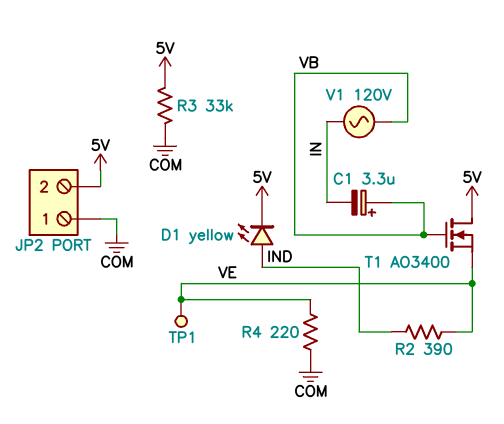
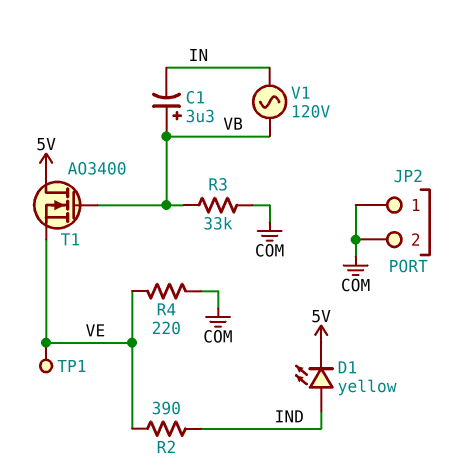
JP2 pin 2: 5V -> COM
R3: 33k (5V, COM) -> 33k (COM, VB)

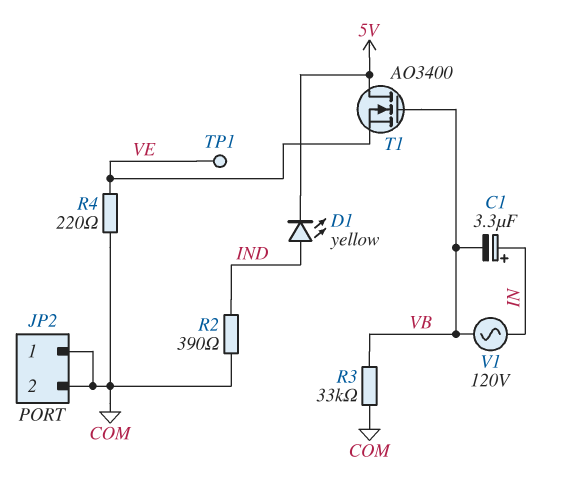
C1: 3.3uF (plus VB, minus IN) -> 3.3uF (plus IN, minus VB)
R2: 390 (IND, VE) -> 390 (COM, IND)

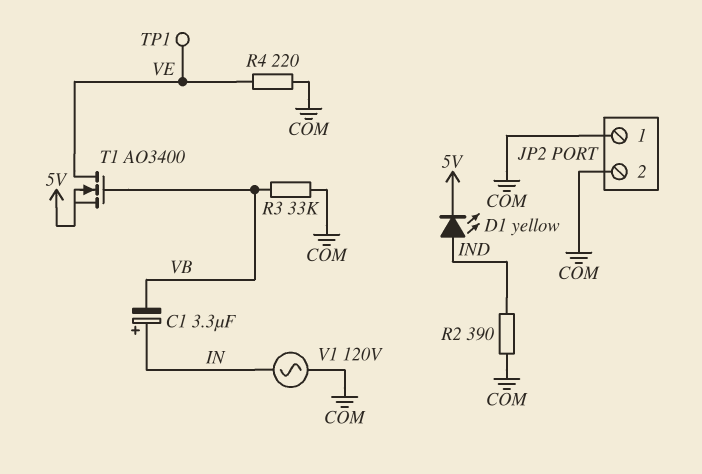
T1: NMOS AO3400 (G VB, D 5V, S VE) -> NMOS AO3400 (G VB, D VE, S 5V)
V1: AC 120V (IN, VB) -> AC 120V (COM, IN)

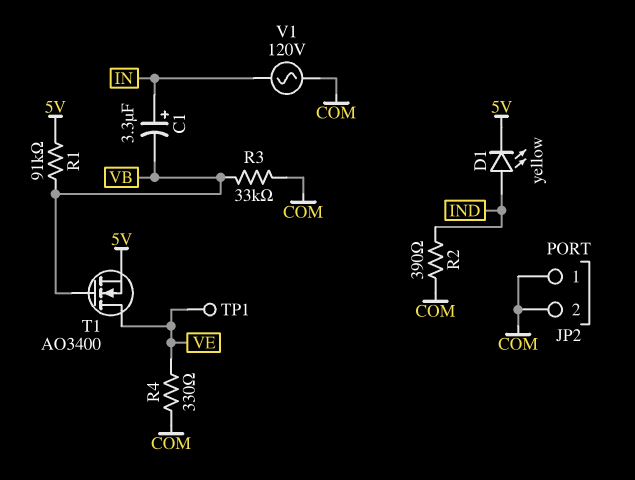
R1: none -> 91k (5V, VB)
R4: 220 (COM, VE) -> 330 (COM, VE)

